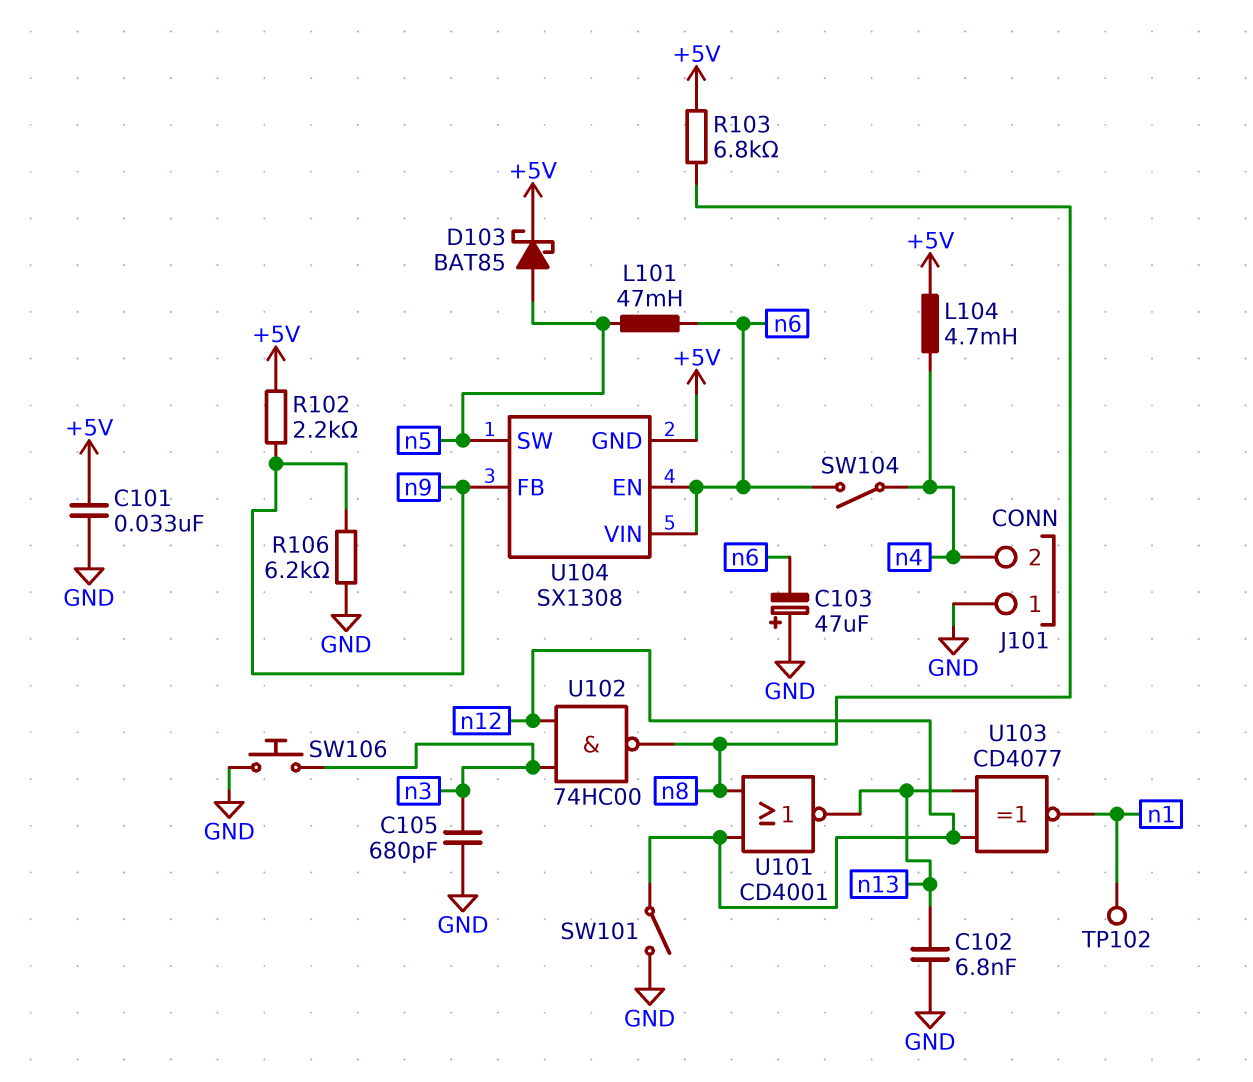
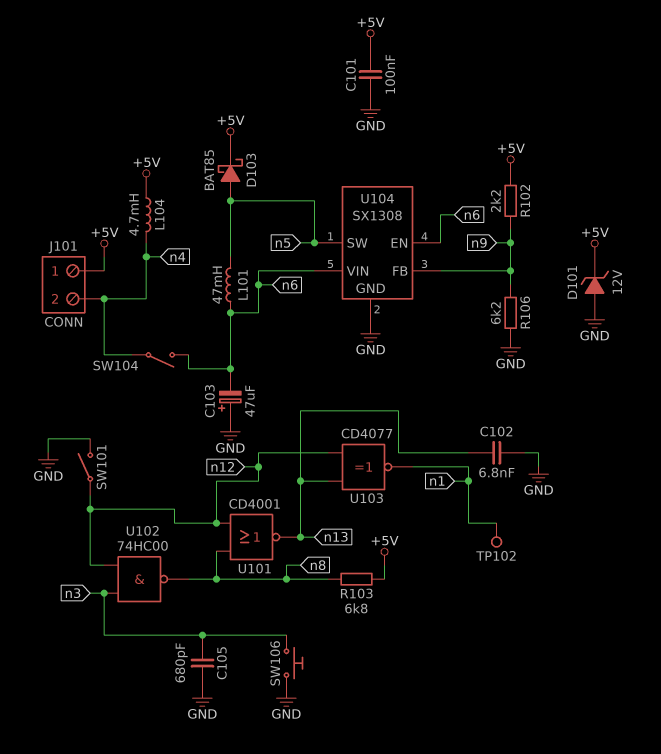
C101: 33nF (+5V, GND) -> 100nF (+5V, GND)
D101: none -> zener 12V (A GND, K +5V)
J101 pin 1: GND -> +5V
U104 pin GND: +5V -> GND

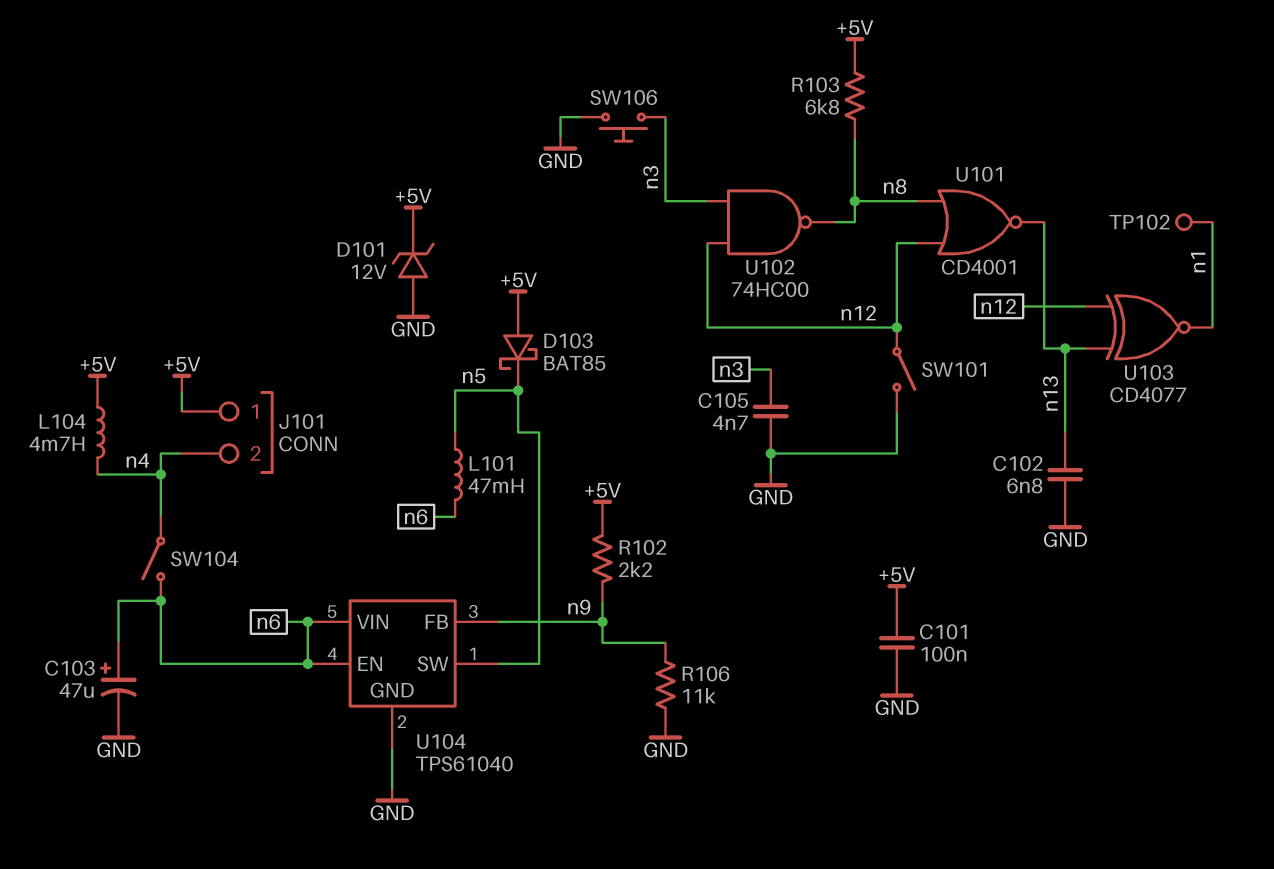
C103: 47uF (plus GND, minus n6) -> 47uF (plus n6, minus GND)
C105: 680pF (GND, n3) -> 4.7nF (GND, n3)
D103: schottky BAT85 (A n5, K +5V) -> schottky BAT85 (A +5V, K n5)
R106: 6.2k (GND, n9) -> 11k (GND, n9)
U104: SX1308 -> TPS61040

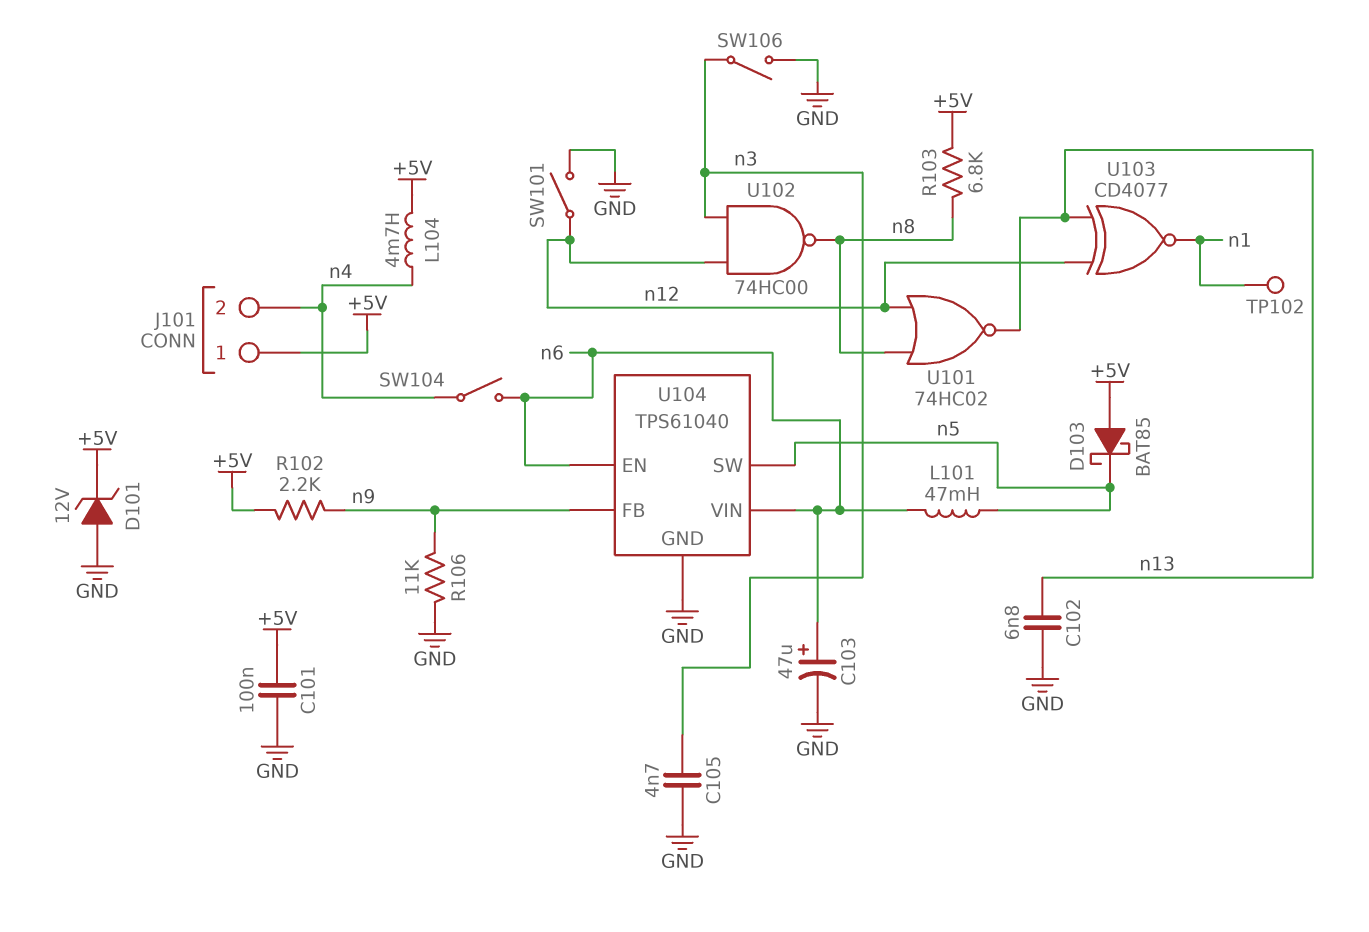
SW106: button (GND, n3) -> switch (GND, n3)
U101: NOR CD4001 (in n8, in n12, out n13) -> NOR 74HC02 (in n8, in n12, out n13)

